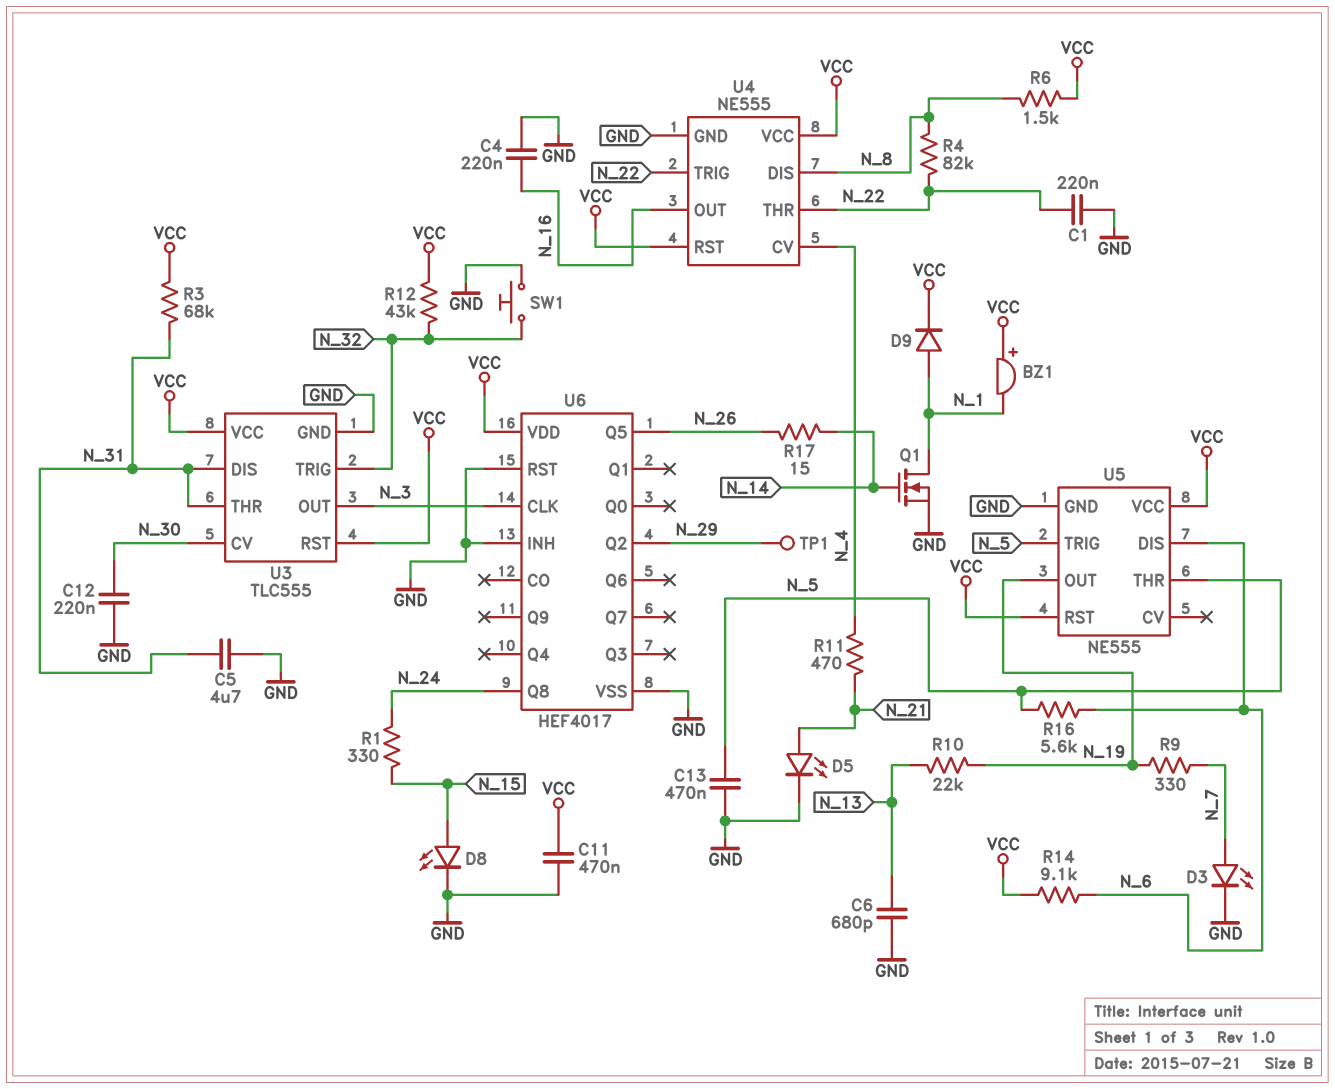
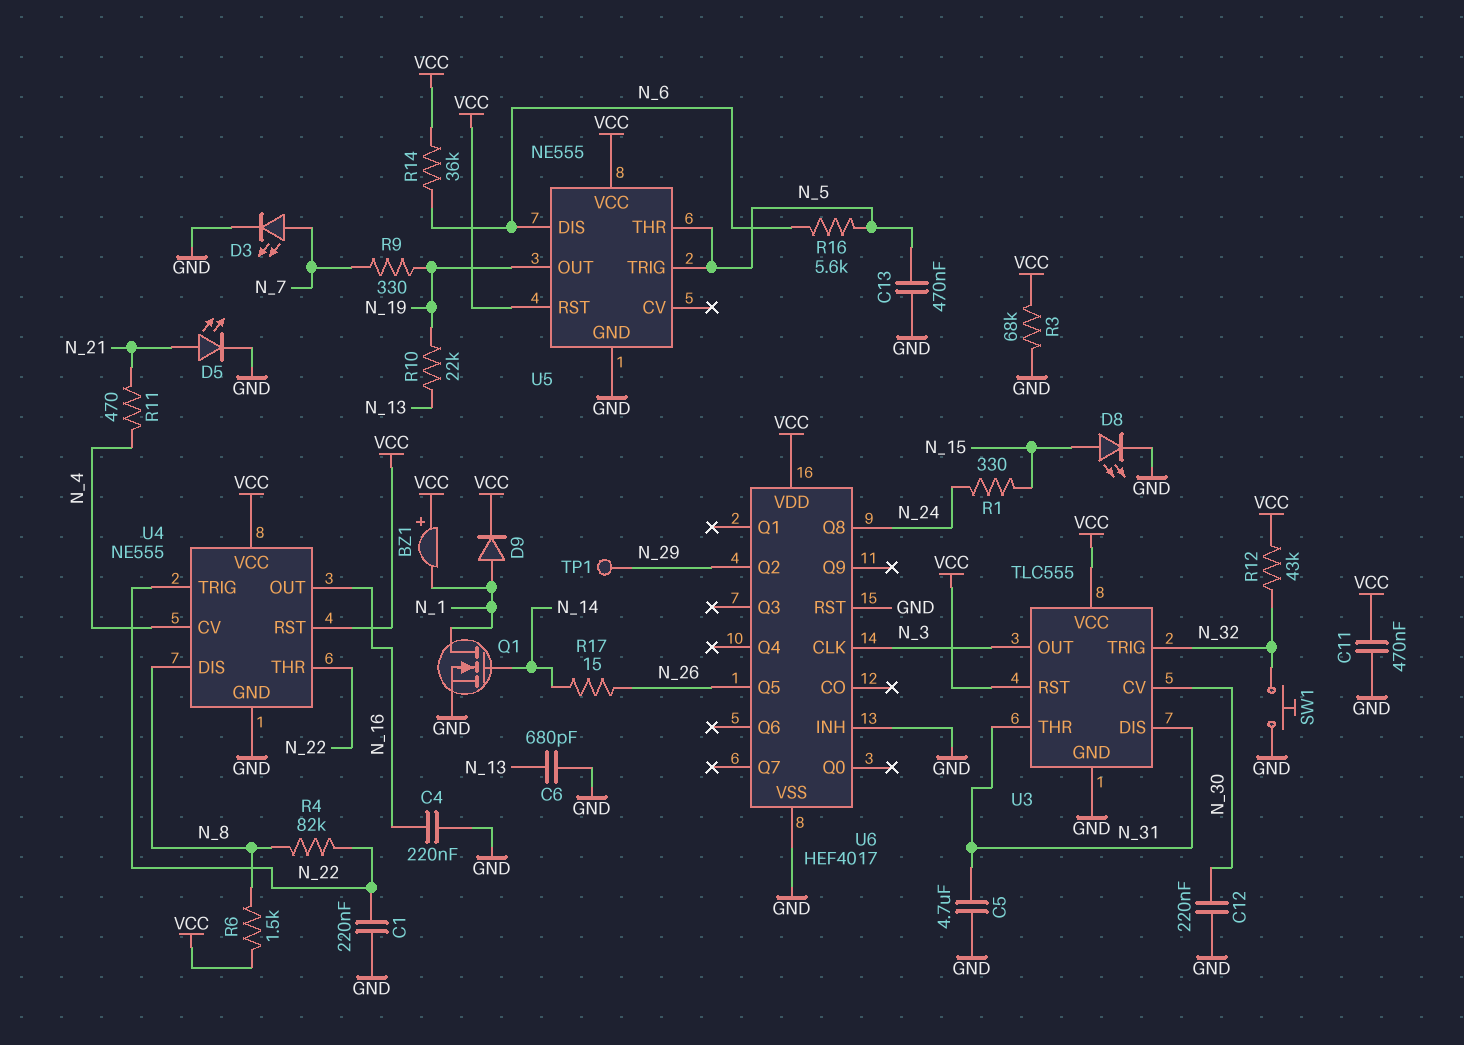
R3: 68k (N_31, VCC) -> 68k (GND, VCC)
R14: 9.1k (N_6, VCC) -> 36k (N_6, VCC)

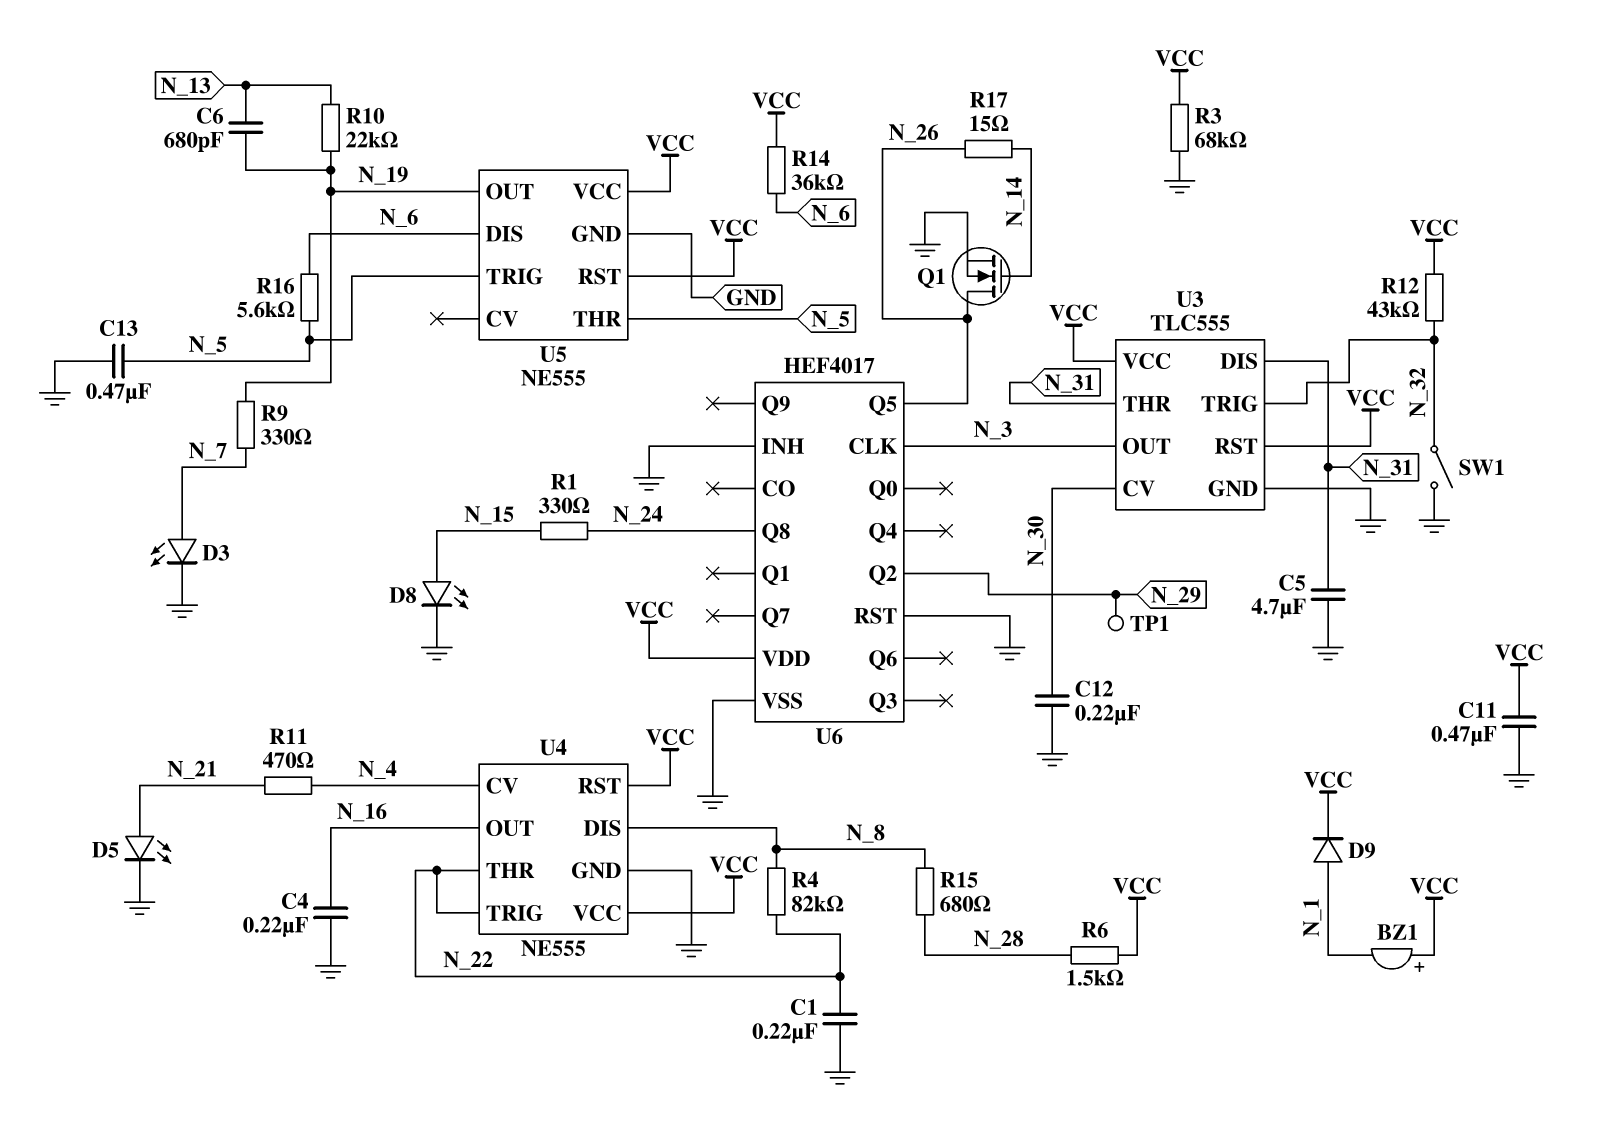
C6: 680pF (GND, N_13) -> 680pF (N_13, N_19)
Q1: NMOS (G N_14, D N_1, S GND) -> NMOS (G N_14, D N_26, S GND)
R6: 1.5k (N_8, VCC) -> 1.5k (N_28, VCC)
R15: none -> 680 (N_8, N_28)
SW1: button (GND, N_32) -> switch (GND, N_32)

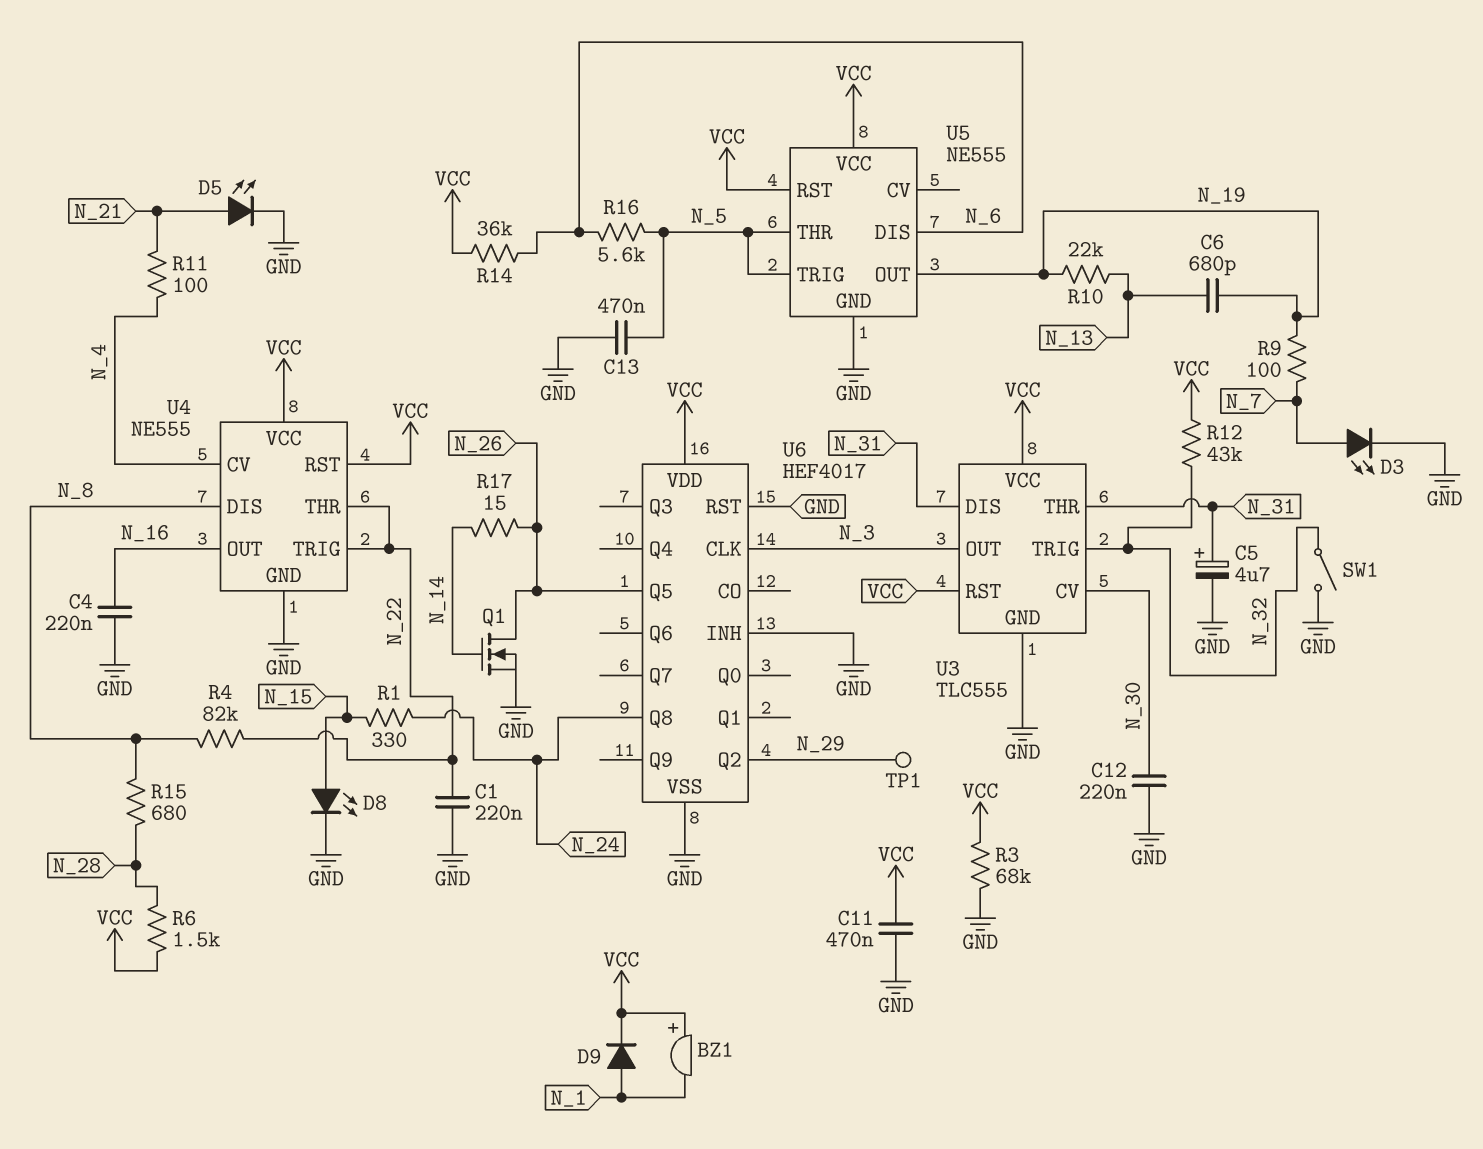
C5: 4.7uF (GND, N_31) -> 4.7uF (plus N_31, minus GND)
R9: 330 (N_7, N_19) -> 100 (N_7, N_19)
R11: 470 (N_4, N_21) -> 100 (N_4, N_21)

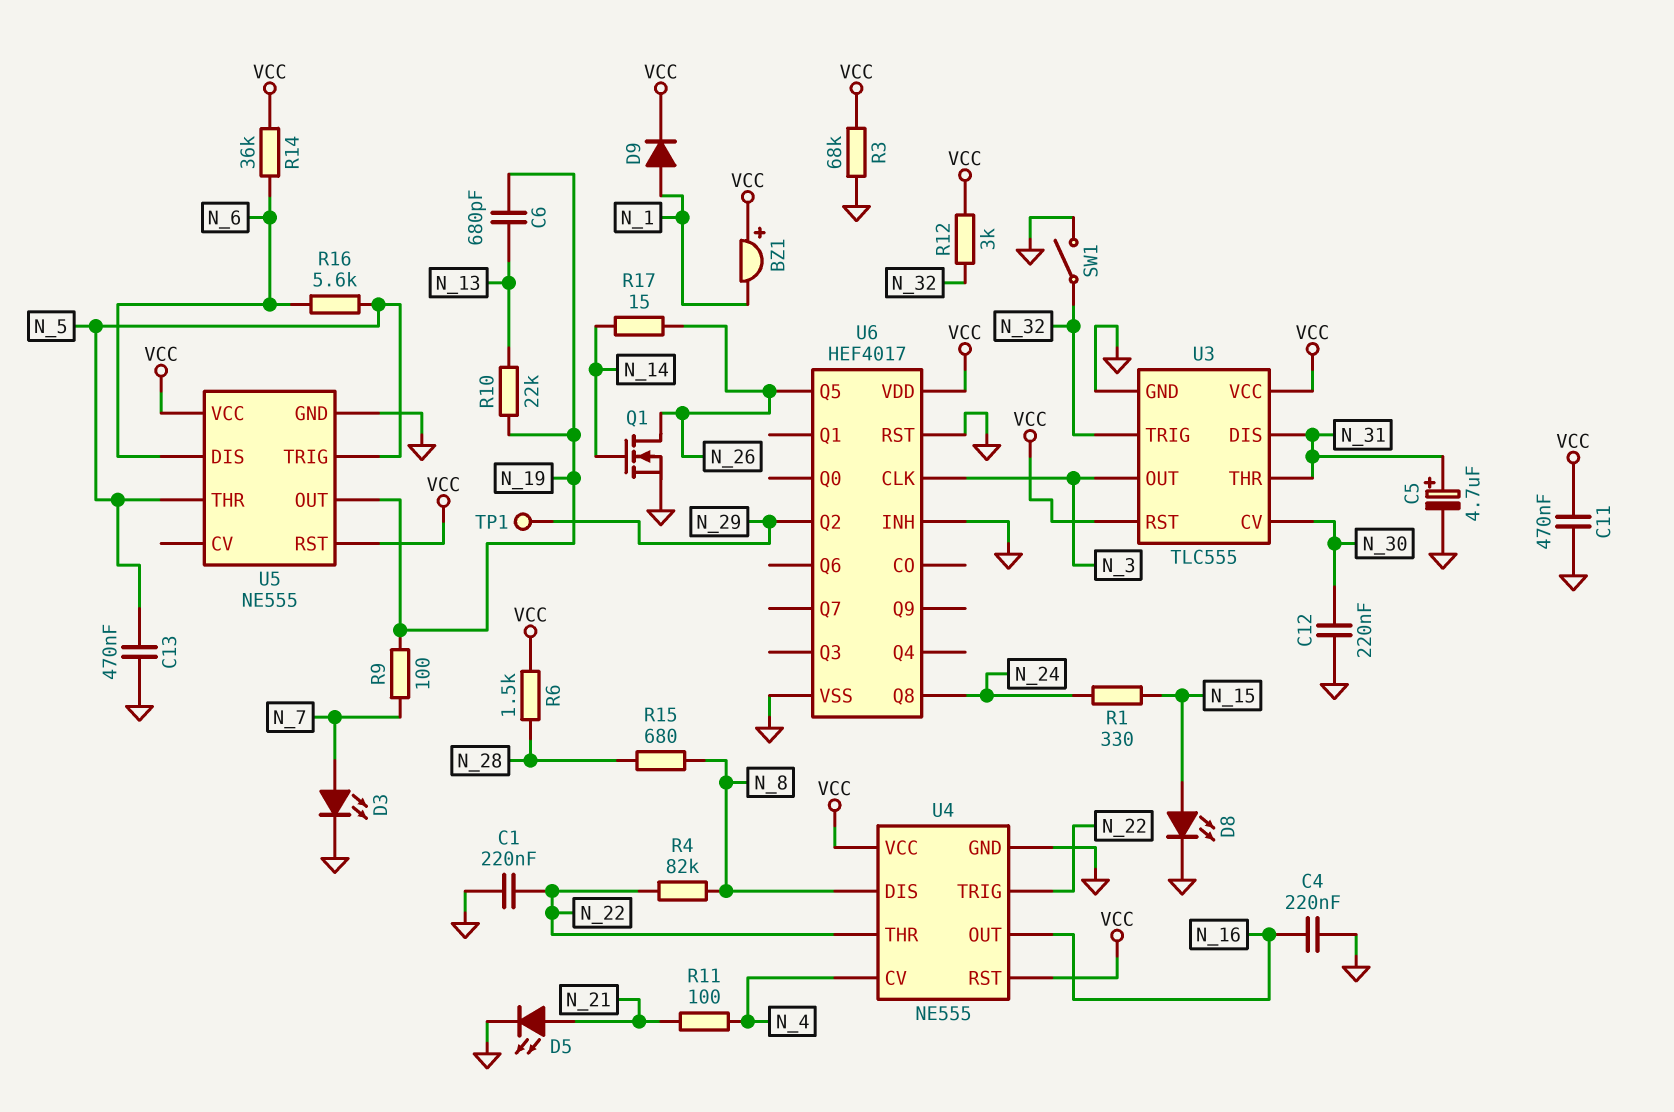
R12: 43k (N_32, VCC) -> 3k (N_32, VCC)

